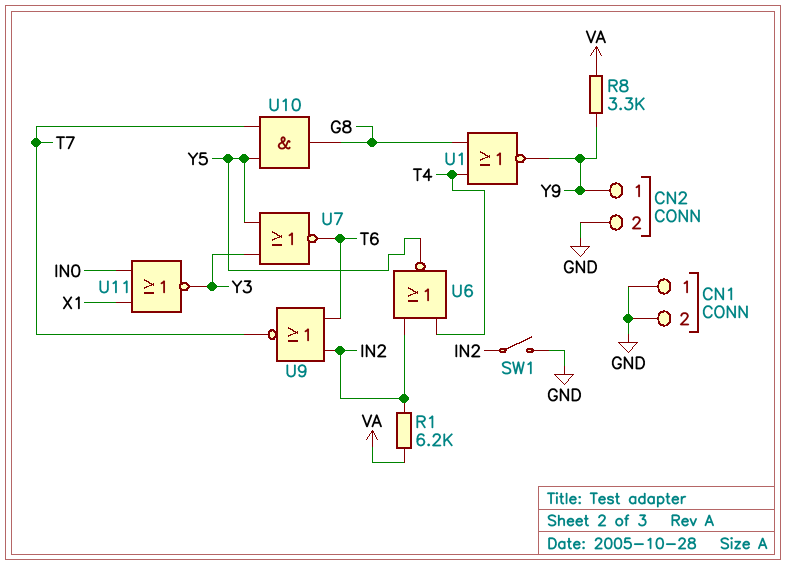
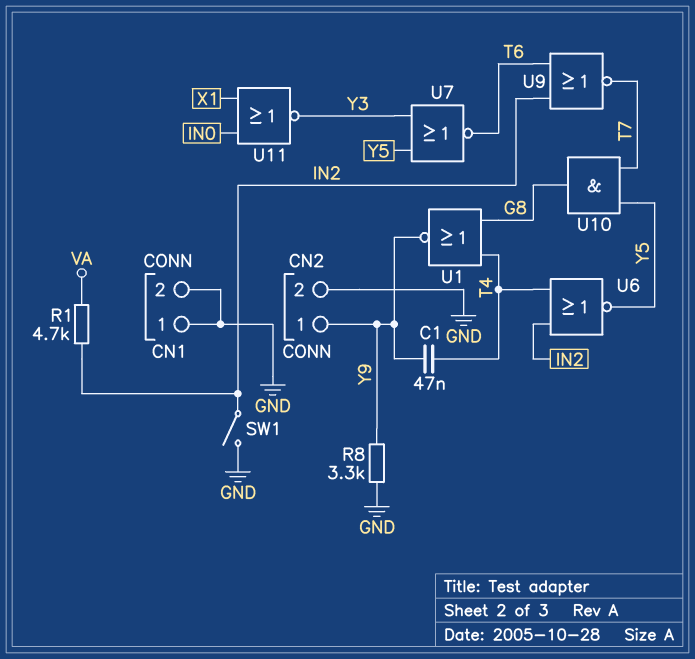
C1: none -> 47nF (T4, Y9)
R1: 6.2k (IN2, VA) -> 4.7k (IN2, VA)
R8: 3.3k (VA, Y9) -> 3.3k (GND, Y9)

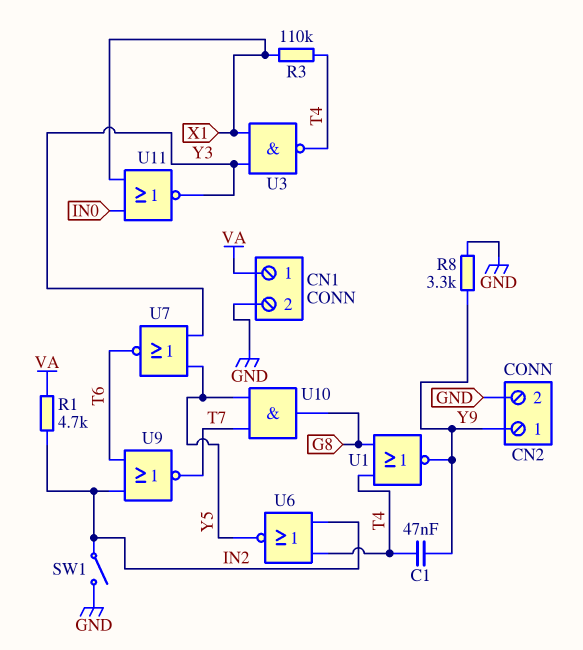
CN1 pin 1: GND -> VA
R3: none -> 110k (T4, X1)
U3: none -> NAND (in X1, in Y3, out T4)

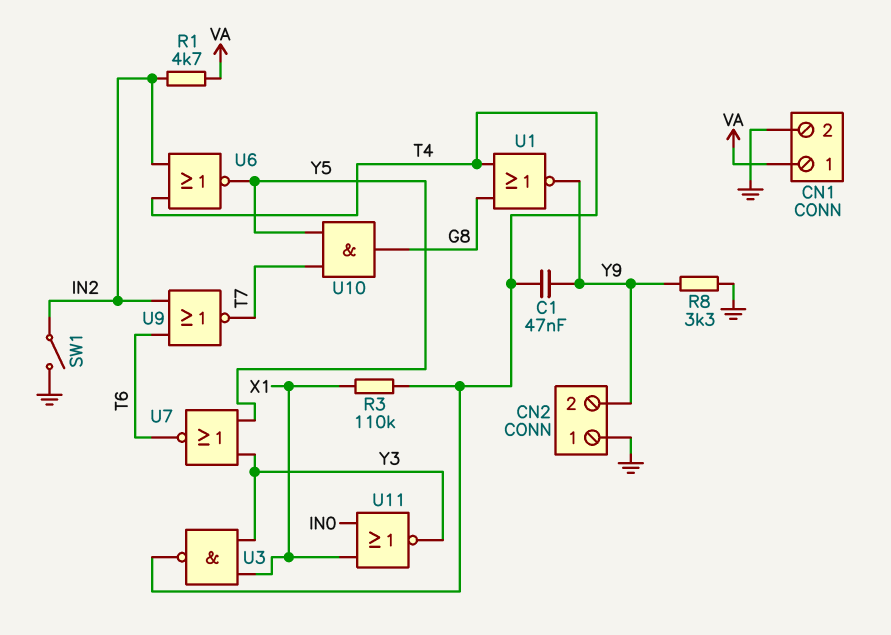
CN2 pin 1: Y9 -> GND
CN2 pin 2: GND -> Y9

